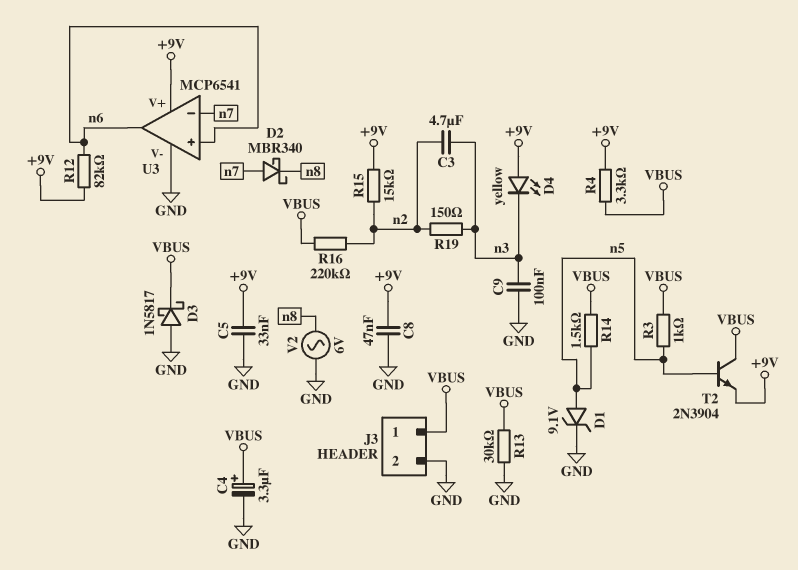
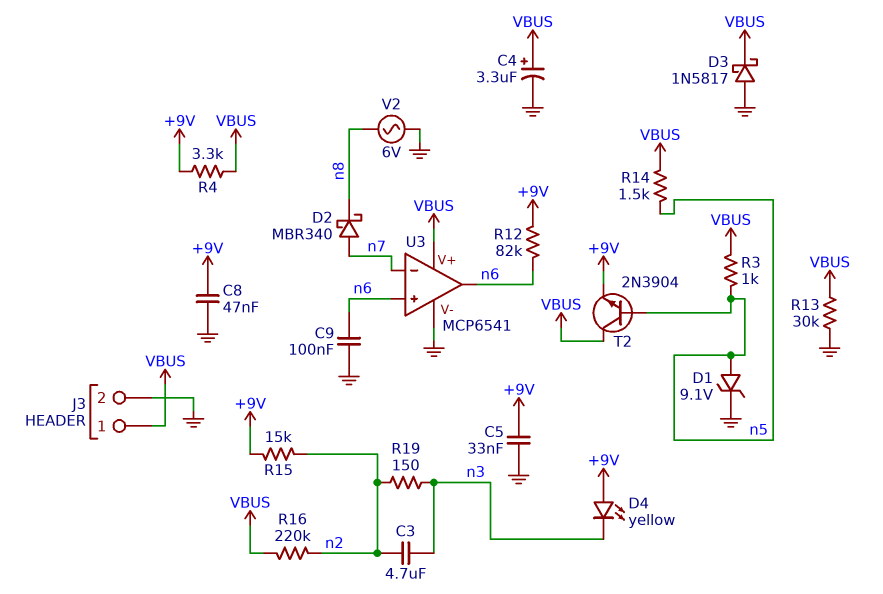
C9: 100nF (GND, n3) -> 100nF (GND, n6)
U3 pin V+: +9V -> VBUS

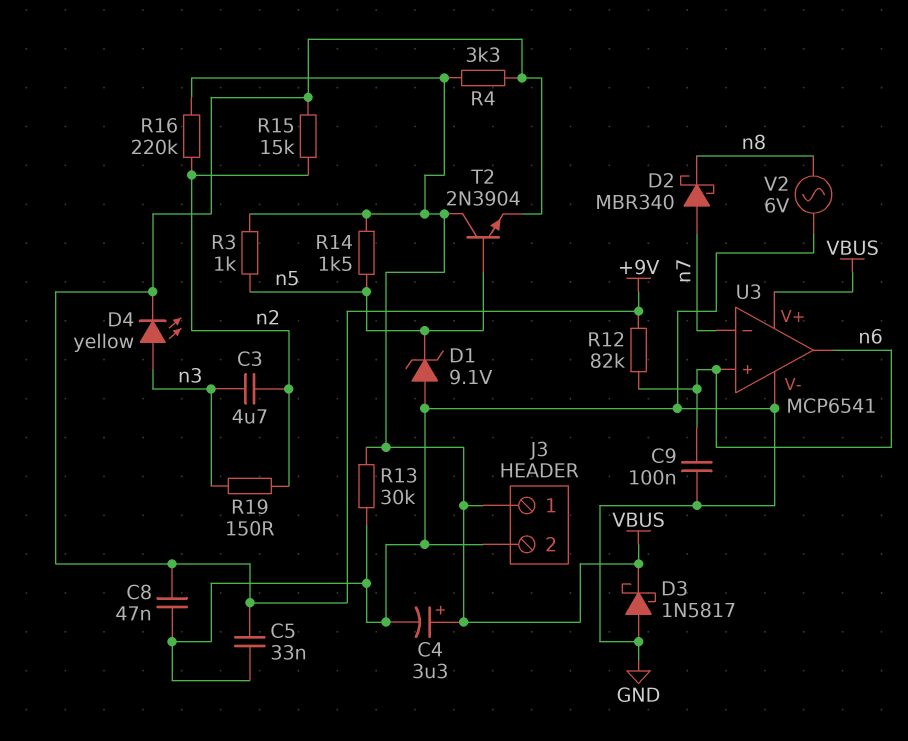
D1: zener 9.1V (A n5, K GND) -> zener 9.1V (A GND, K n5)
D4: LED yellow (A +9V, K n3) -> LED yellow (A n3, K +9V)

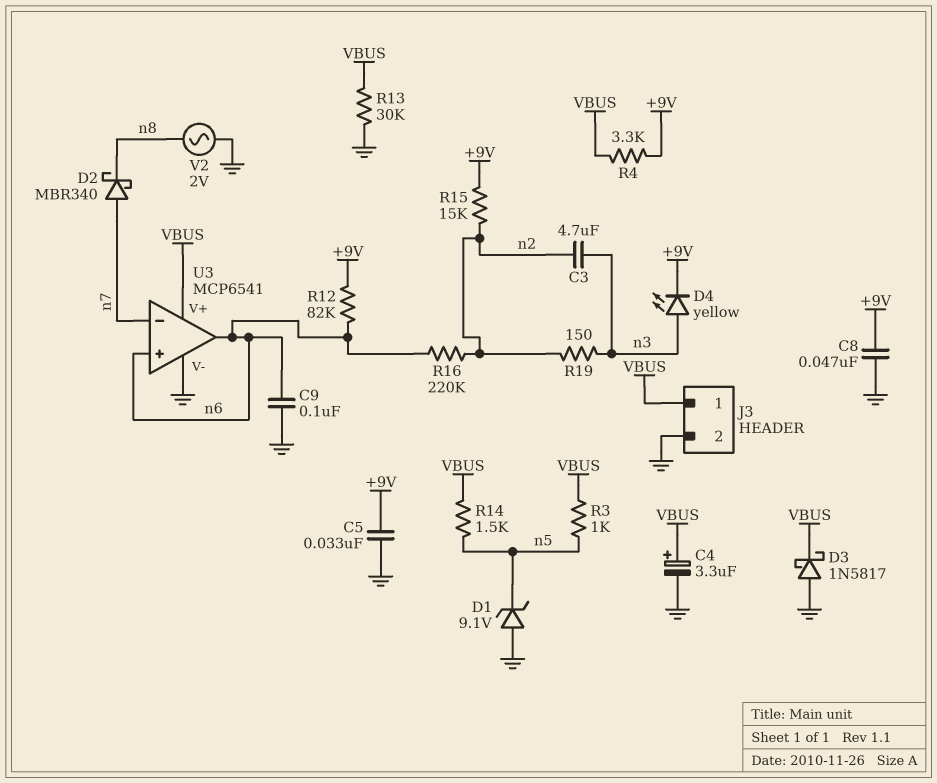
R16: 220k (VBUS, n2) -> 220k (n2, n6)
T2: NPN 2N3904 (B n5, C VBUS, E +9V) -> none
V2: AC 6V (GND, n8) -> AC 2V (GND, n8)

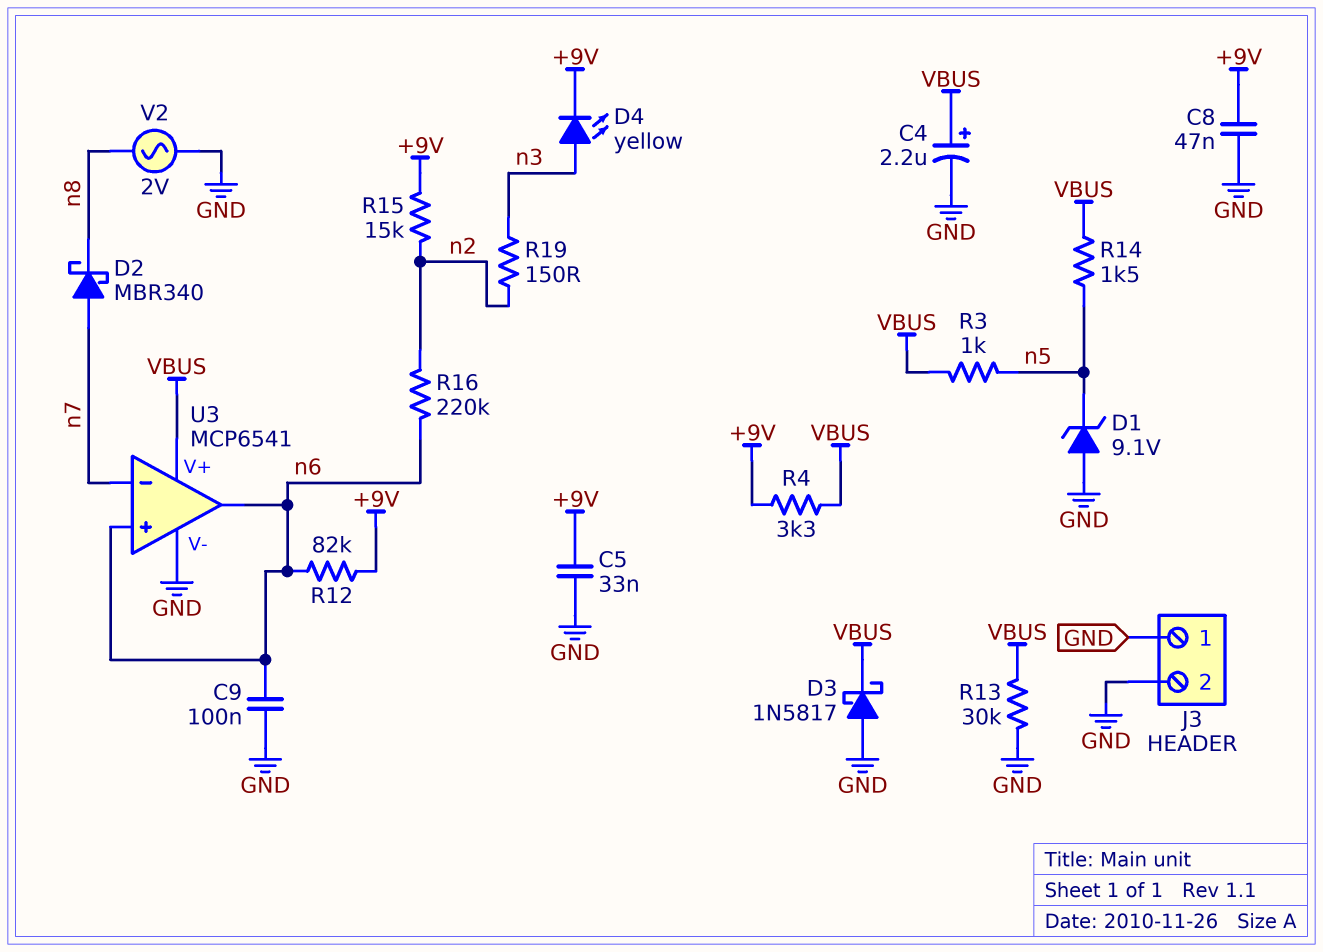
C3: 4.7uF (n2, n3) -> none
C4: 3.3uF (plus VBUS, minus GND) -> 2.2uF (plus VBUS, minus GND)
J3 pin 1: VBUS -> GND

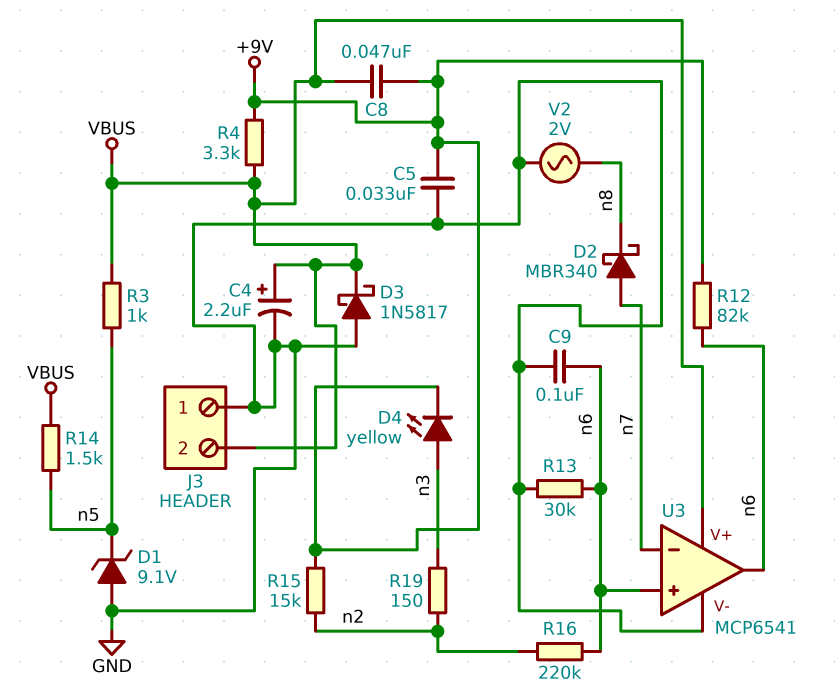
C8: 47nF (+9V, GND) -> 47nF (+9V, VBUS)
J3 pin 2: GND -> VBUS
R13: 30k (GND, VBUS) -> 30k (GND, n6)

